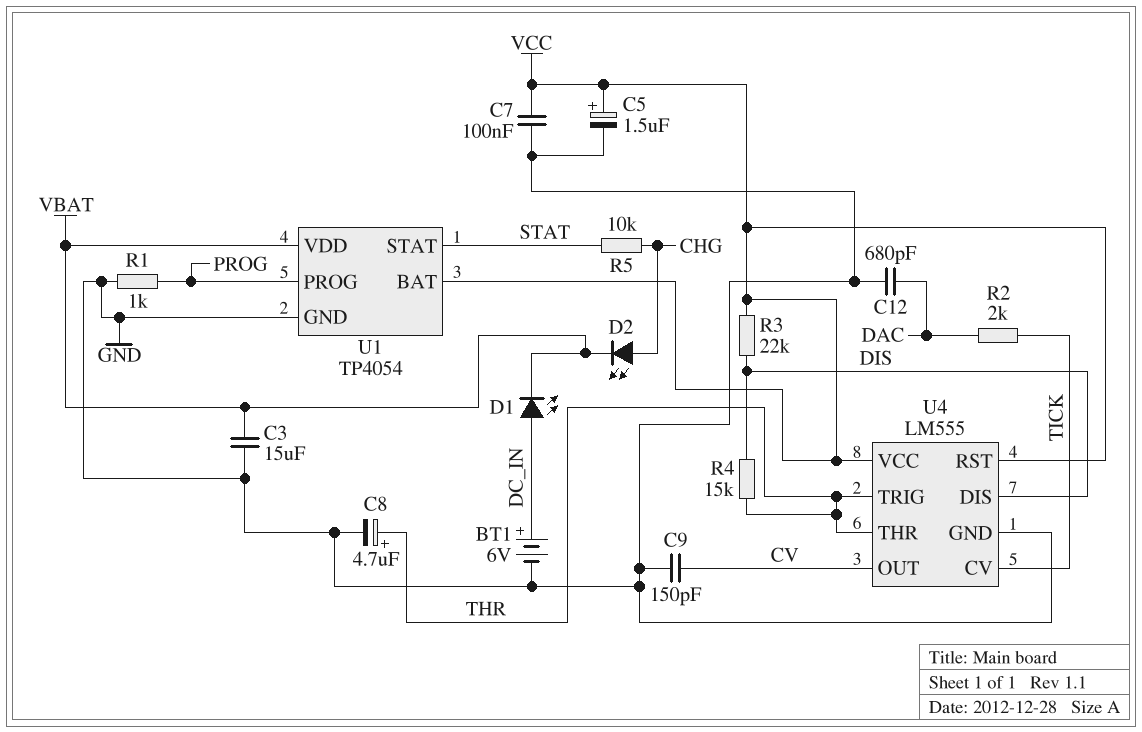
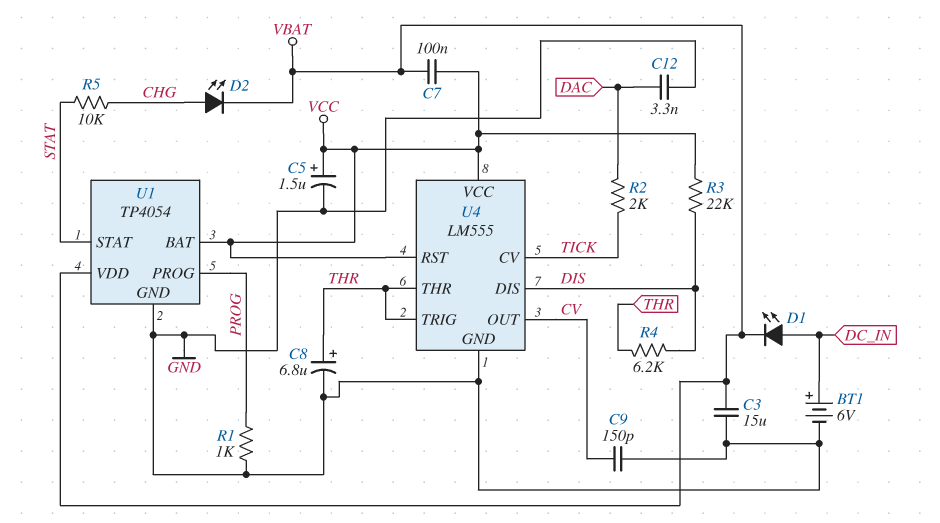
C7: 100nF (GND, VCC) -> 100nF (VBAT, VCC)
C8: 4.7uF (plus THR, minus GND) -> 6.8uF (plus THR, minus GND)
C12: 680pF (DAC, GND) -> 3.3nF (DAC, GND)
R4: 15k (DIS, THR) -> 6.2k (DIS, THR)

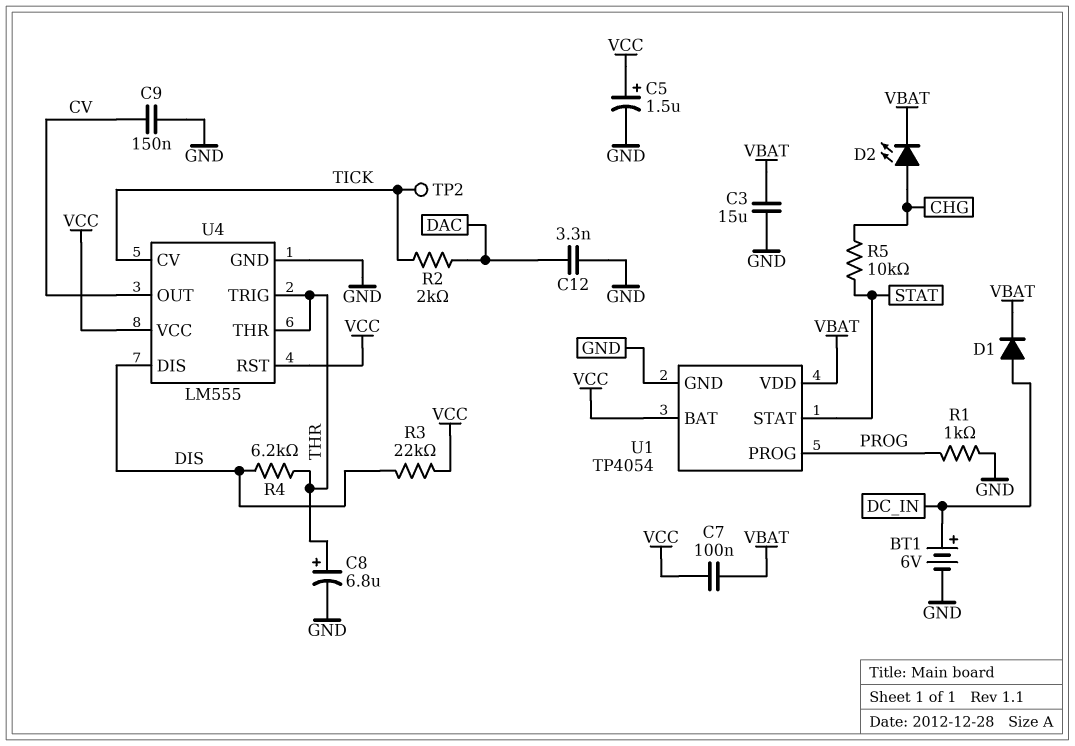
C9: 150pF (CV, GND) -> 150nF (CV, GND)
D1: LED (A DC_IN, K VBAT) -> diode (A DC_IN, K VBAT)
TP2: none -> test point (TICK)

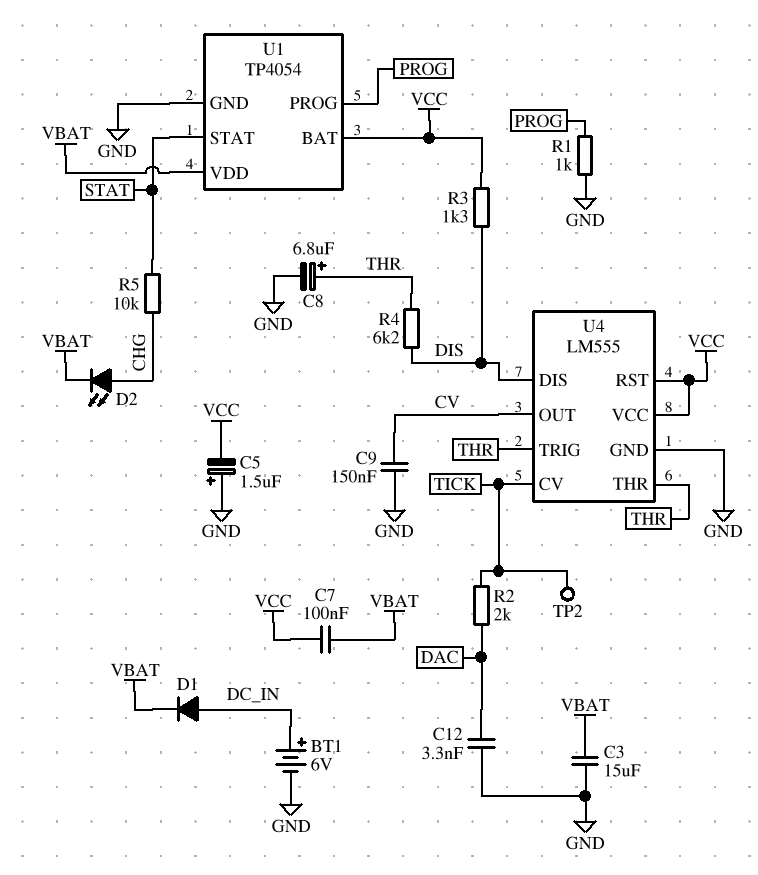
C5: 1.5uF (plus VCC, minus GND) -> 1.5uF (plus GND, minus VCC)
R3: 22k (DIS, VCC) -> 1.3k (DIS, VCC)

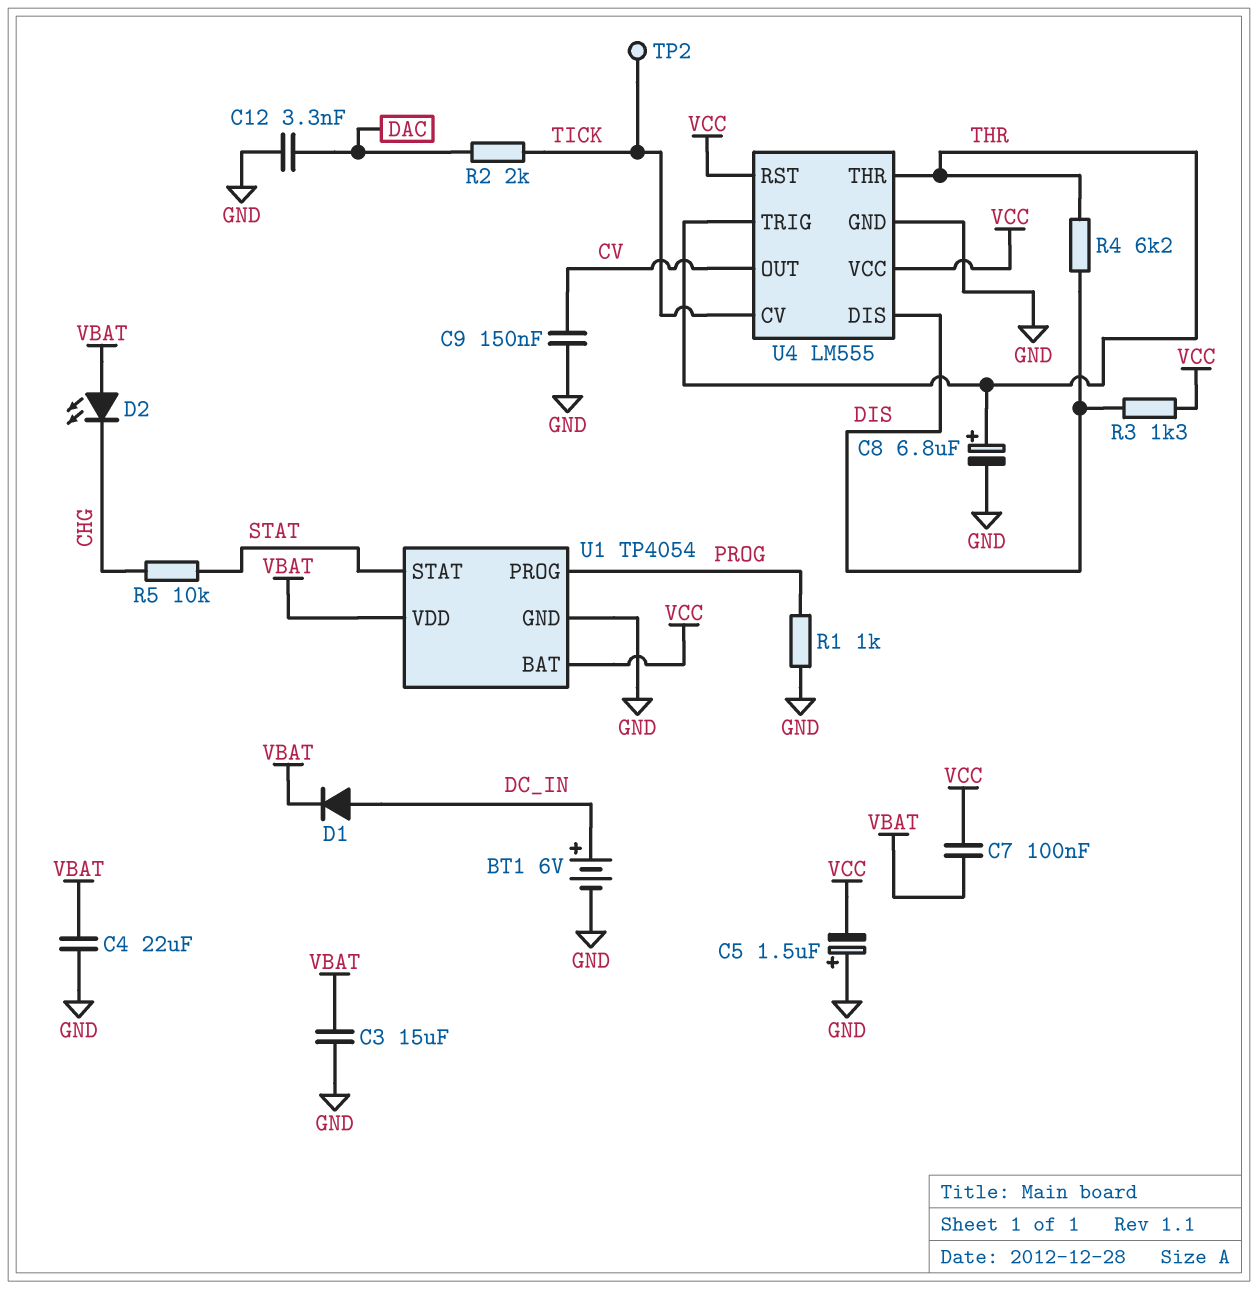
C4: none -> 22uF (GND, VBAT)
D2: LED (A CHG, K VBAT) -> LED (A VBAT, K CHG)

